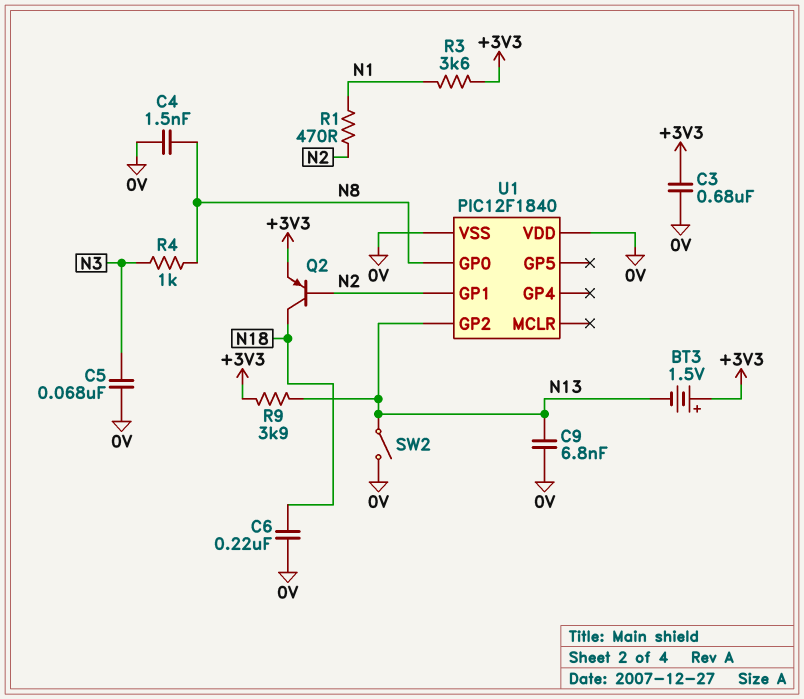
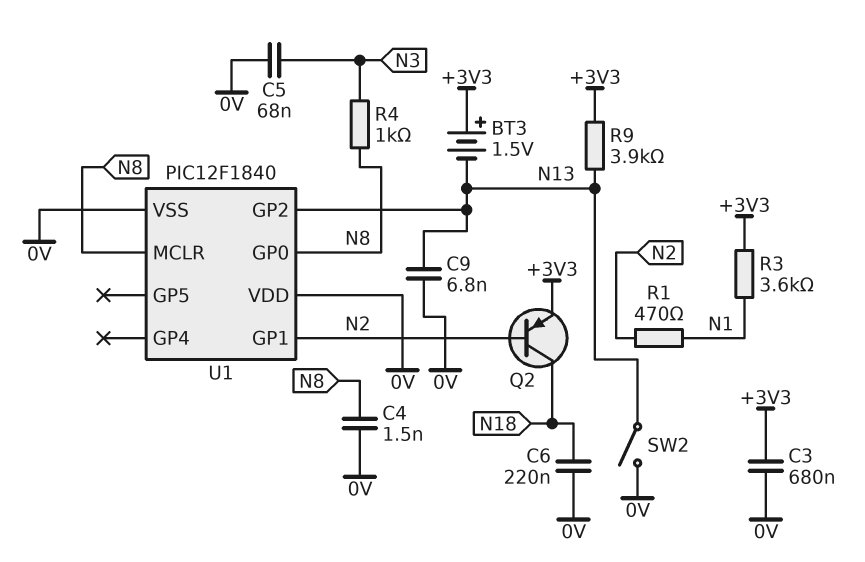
U1 pin MCLR: none -> N8

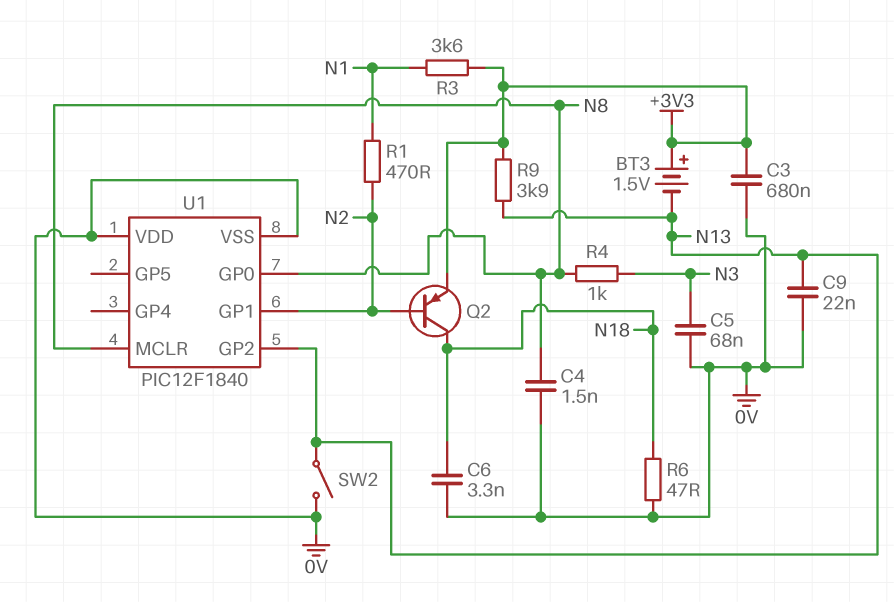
C6: 220nF (0V, N18) -> 3.3nF (0V, N18)
C9: 6.8nF (0V, N13) -> 22nF (0V, N13)
R6: none -> 47 (0V, N18)

